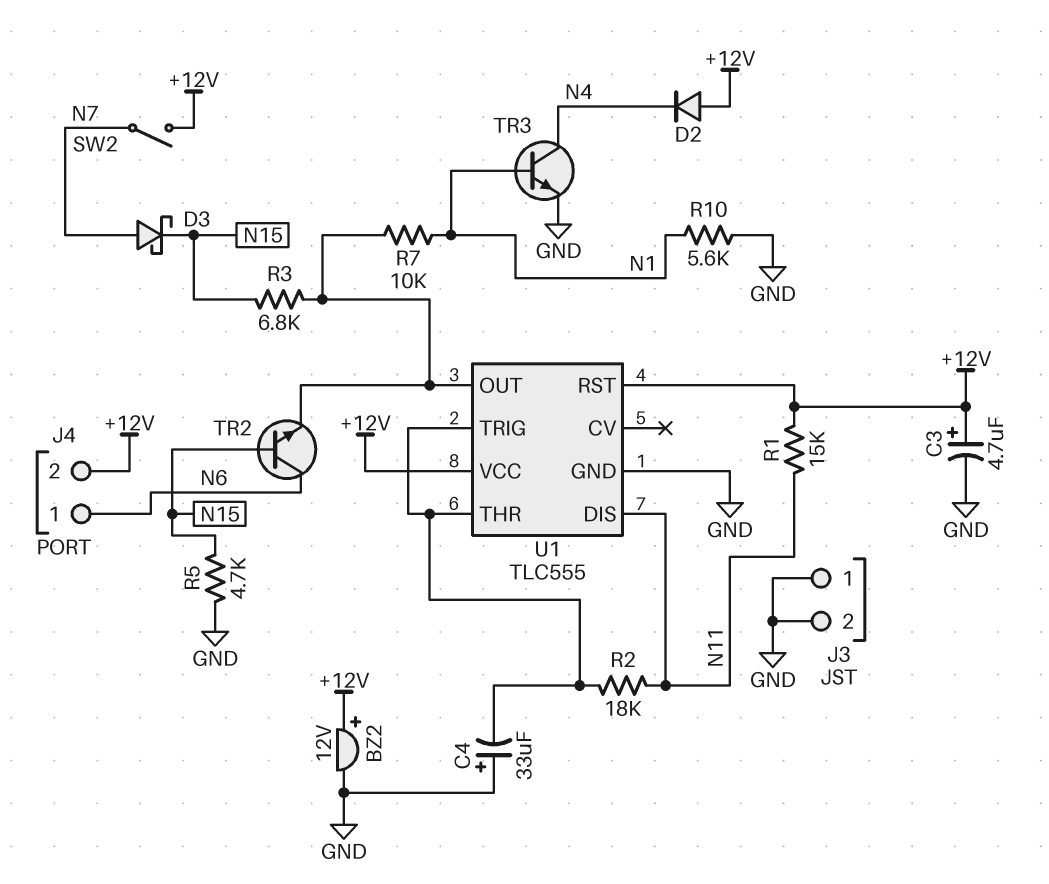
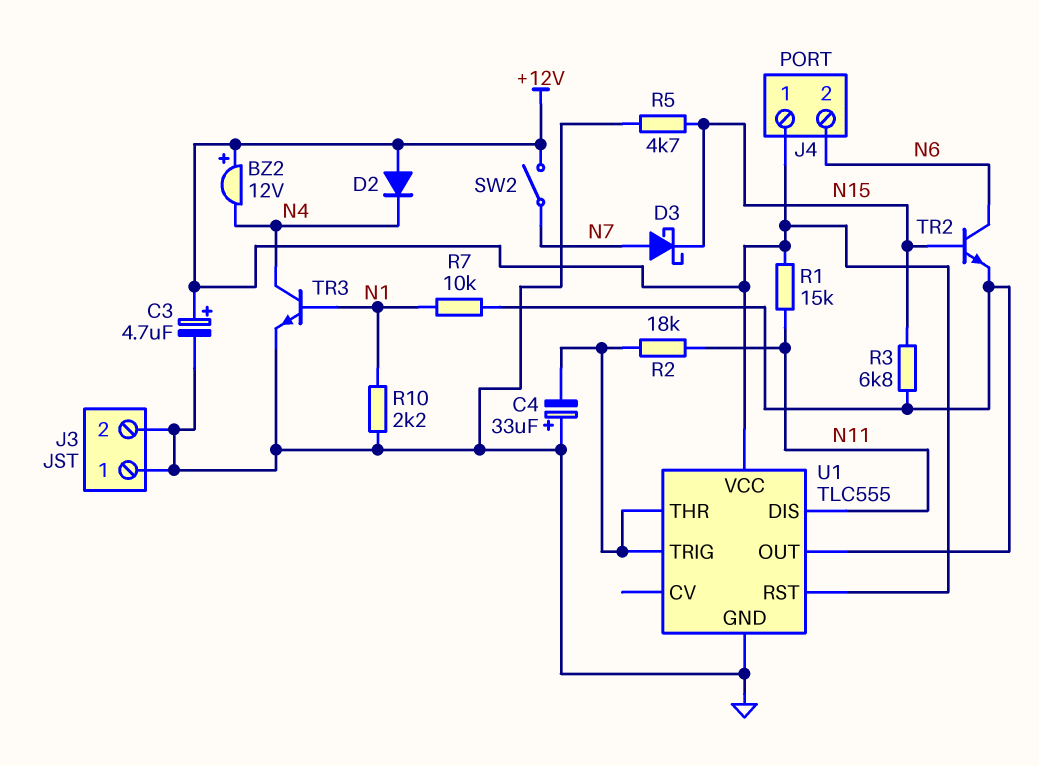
BZ2: buzzer 12V (plus +12V, minus GND) -> buzzer 12V (plus +12V, minus N4)
J4 pin 1: N6 -> +12V
J4 pin 2: +12V -> N6
R10: 5.6k (GND, N1) -> 2.2k (GND, N1)

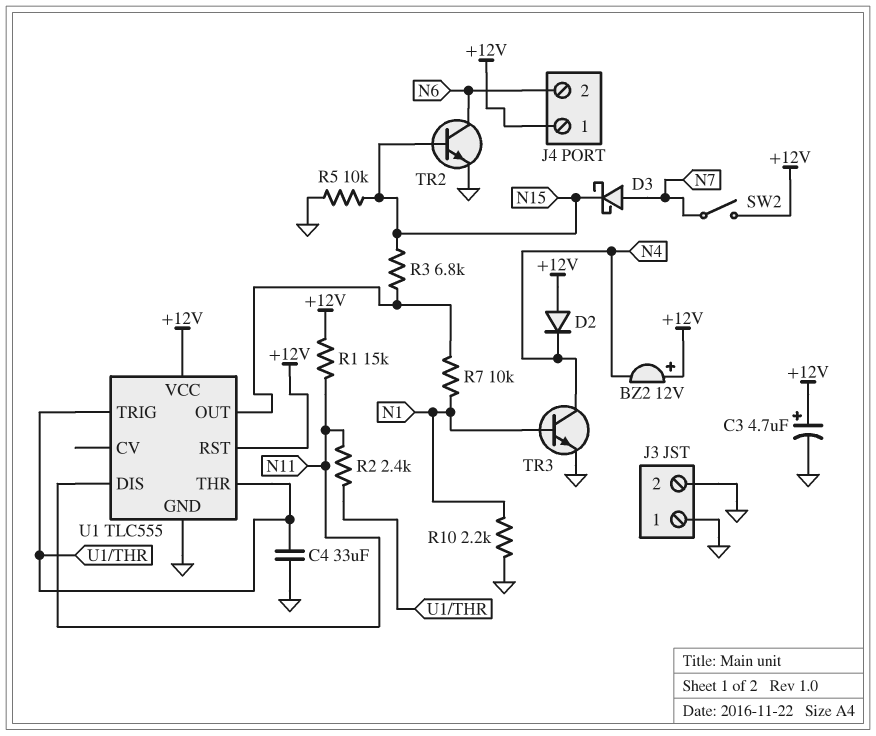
C4: 33uF (plus GND, minus U1/THR) -> 33uF (GND, U1/THR)
R2: 18k (N11, U1/THR) -> 2.4k (N11, U1/THR)
R5: 4.7k (GND, N15) -> 10k (GND, N15)
TR2: NPN (B N15, C N6, E U1/OUT) -> NPN (B N15, C N6, E GND)

